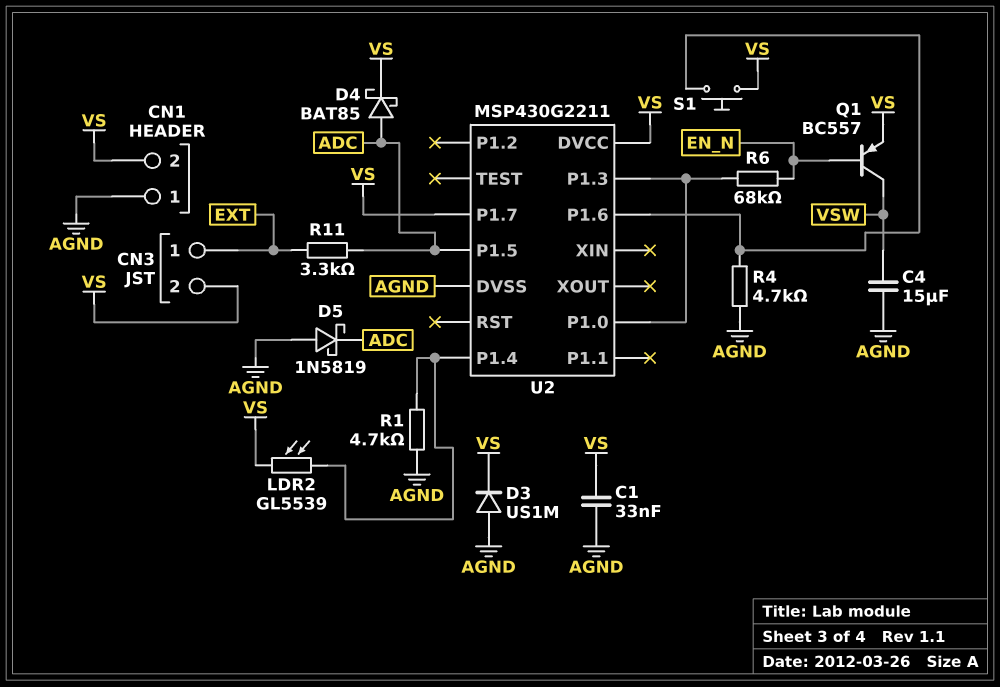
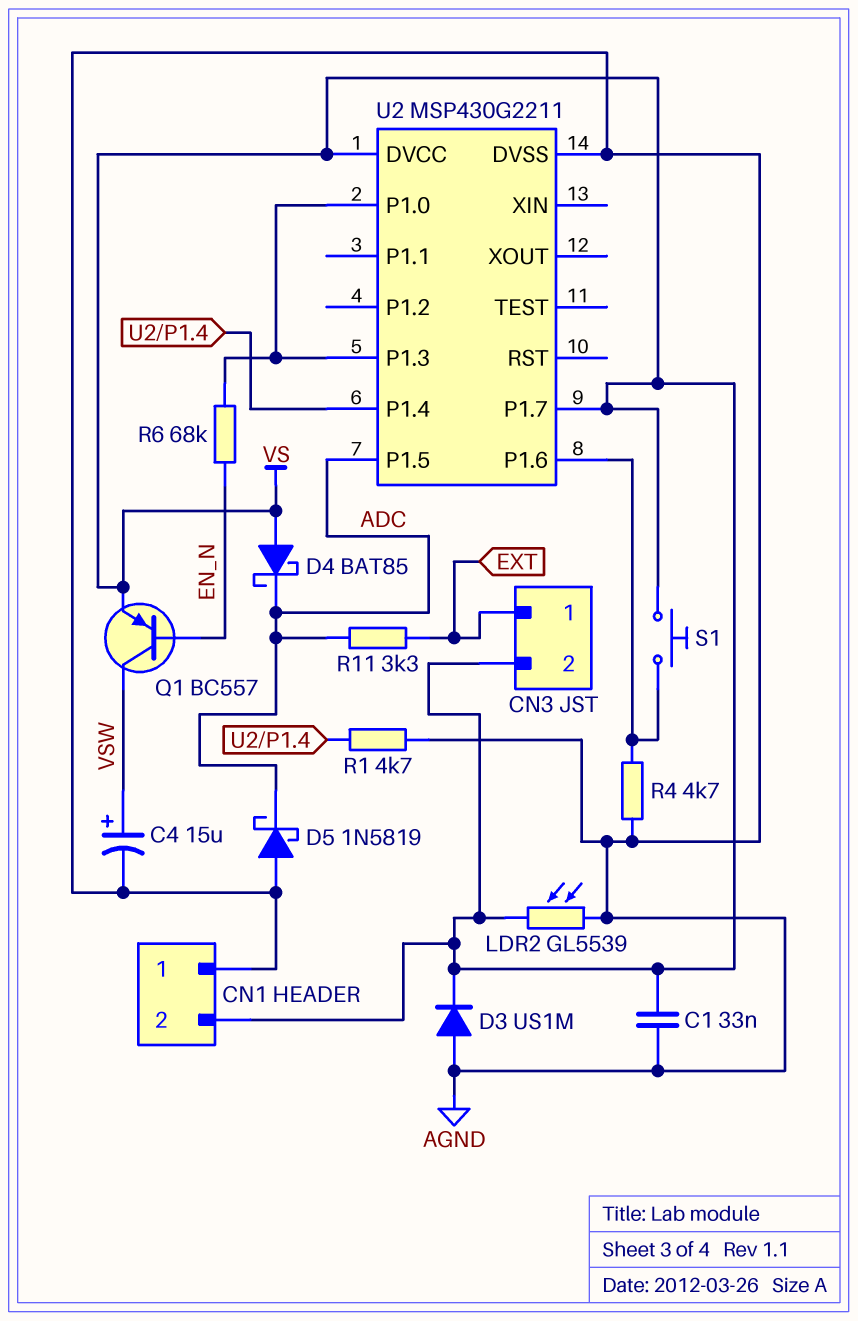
C4: 15uF (AGND, VSW) -> 15uF (plus VSW, minus AGND)
D4: schottky BAT85 (A ADC, K VS) -> schottky BAT85 (A VS, K ADC)
LDR2: GL5539 (U2/P1.4, VS) -> GL5539 (AGND, VS)

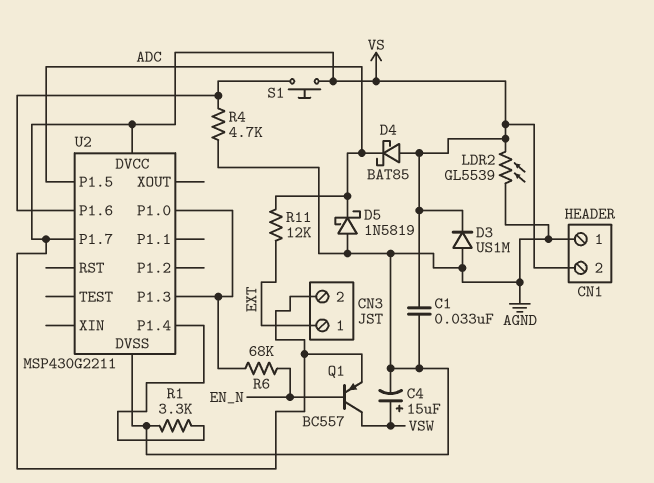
R1: 4.7k (AGND, U2/P1.4) -> 3.3k (AGND, U2/P1.4)
R11: 3.3k (ADC, EXT) -> 12k (ADC, EXT)

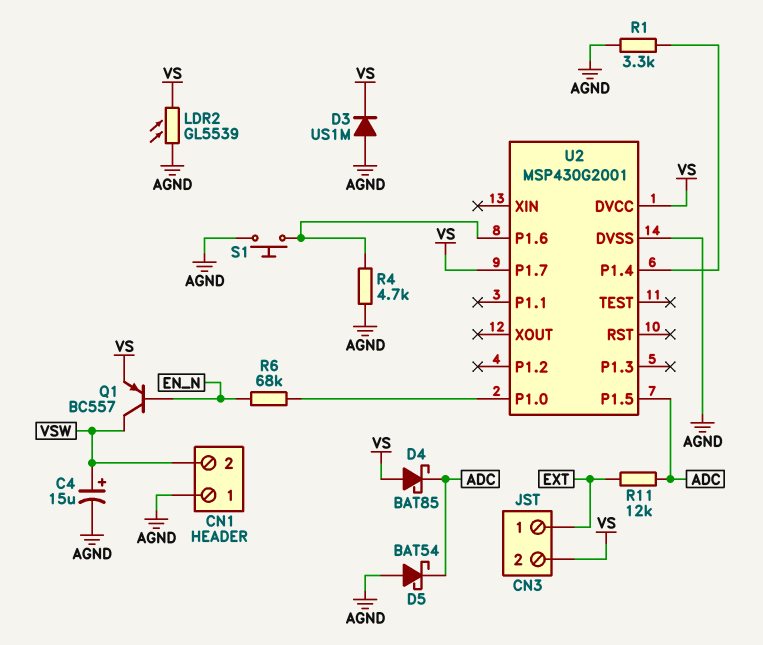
C1: 33nF (AGND, VS) -> none
CN1 pin 2: VS -> VSW
D5: schottky 1N5819 (A AGND, K ADC) -> schottky BAT54 (A AGND, K ADC)
S1: button (U2/P1.6, VS) -> button (AGND, U2/P1.6)
U2: MSP430G2211 -> MSP430G2001
U2 pin P1.3: U2/P1.0 -> none

